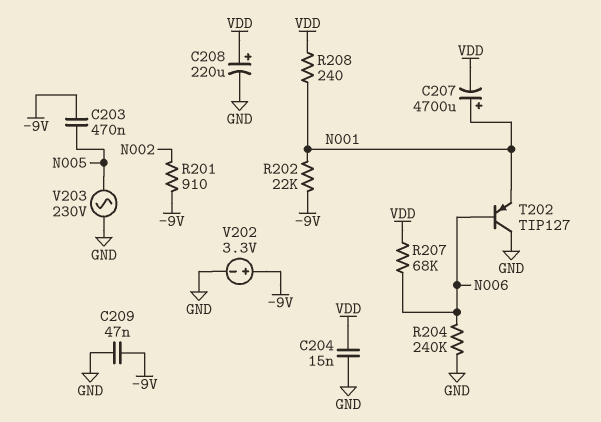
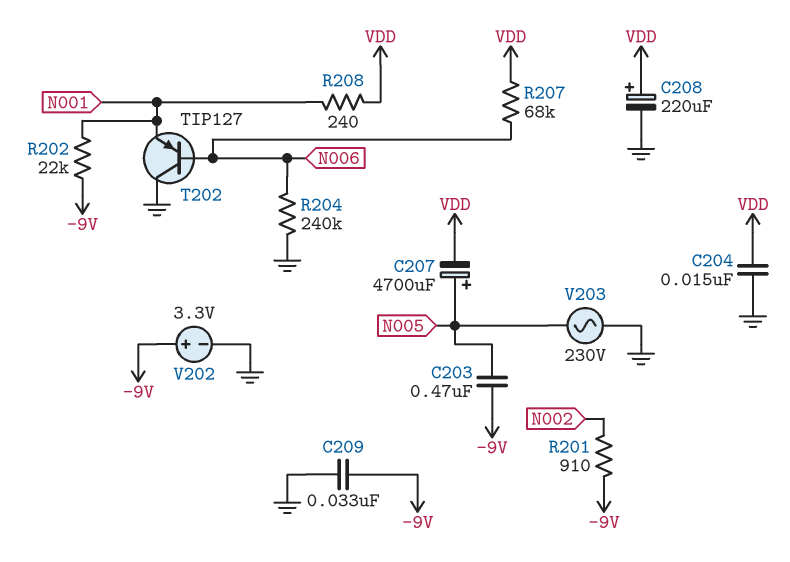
C207: 4700uF (plus N001, minus VDD) -> 4700uF (plus N005, minus VDD)
C209: 47nF (-9V, GND) -> 33nF (-9V, GND)

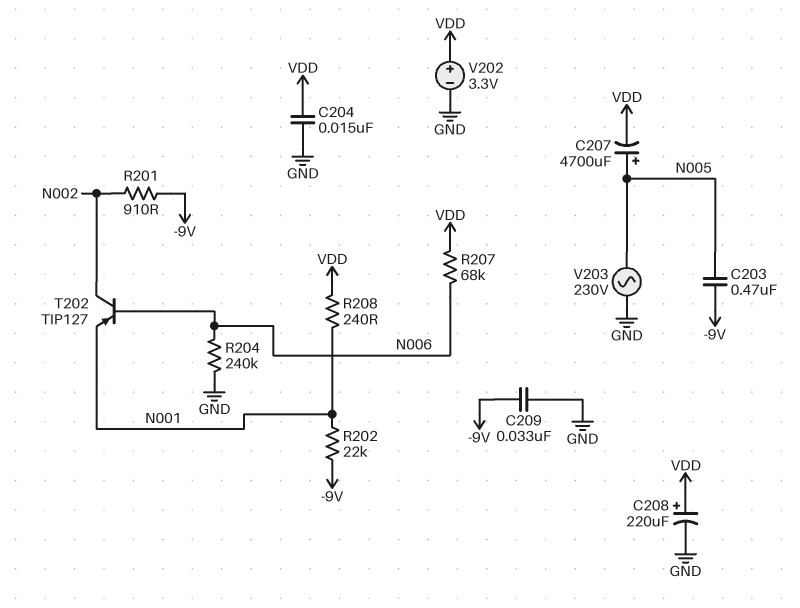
T202: PNP TIP127 (B N006, C GND, E N001) -> PNP TIP127 (B N006, C N002, E N001)
V202: 3.3V (plus -9V, minus GND) -> 3.3V (plus VDD, minus GND)

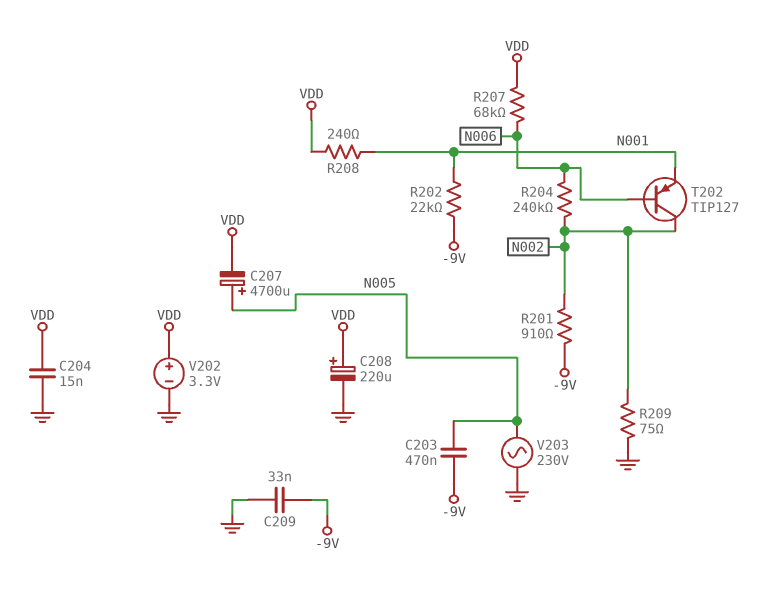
R204: 240k (GND, N006) -> 240k (N002, N006)
R209: none -> 75 (GND, N002)

